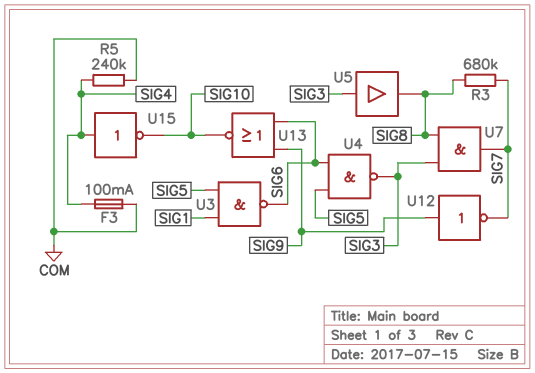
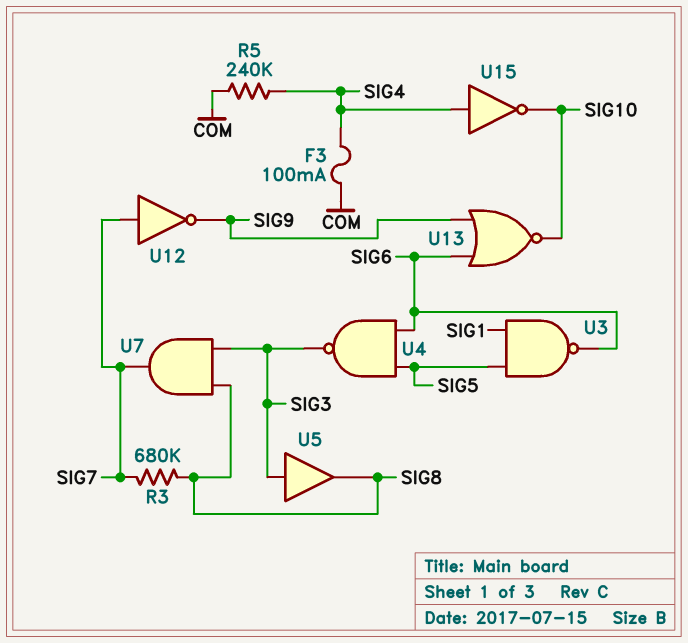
U12: NOT (in SIG9, out SIG7) -> NOT (in SIG7, out SIG9)

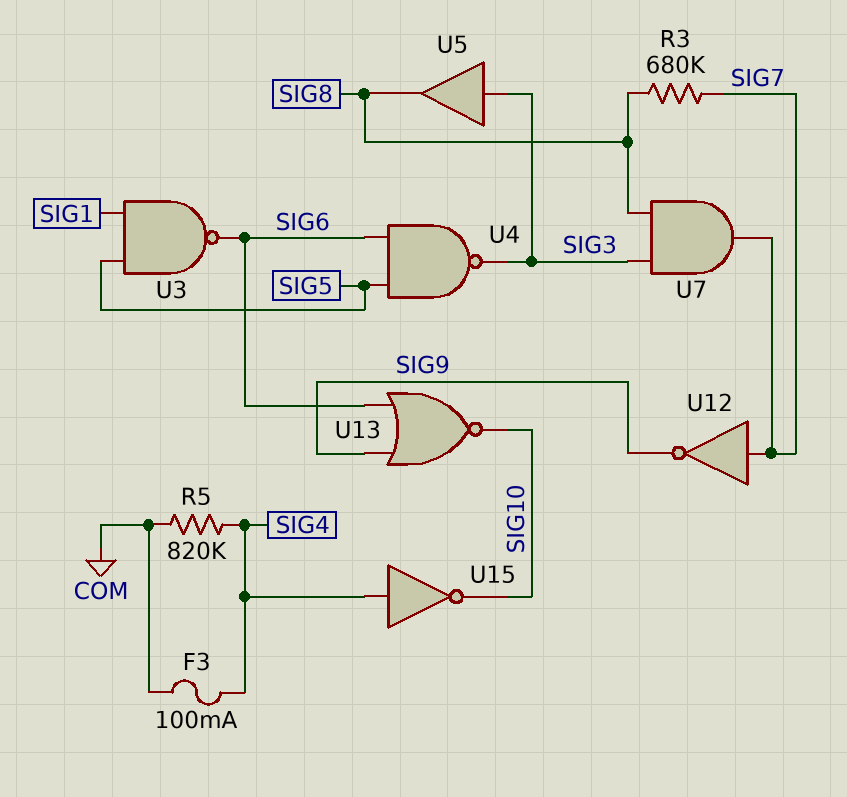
R5: 240k (COM, SIG4) -> 820k (COM, SIG4)

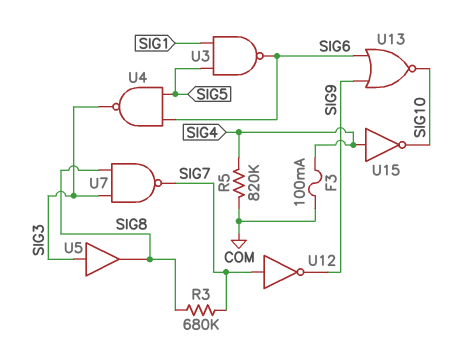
U7: AND (in SIG3, in SIG8, out SIG7) -> NAND (in SIG3, in SIG8, out SIG7)

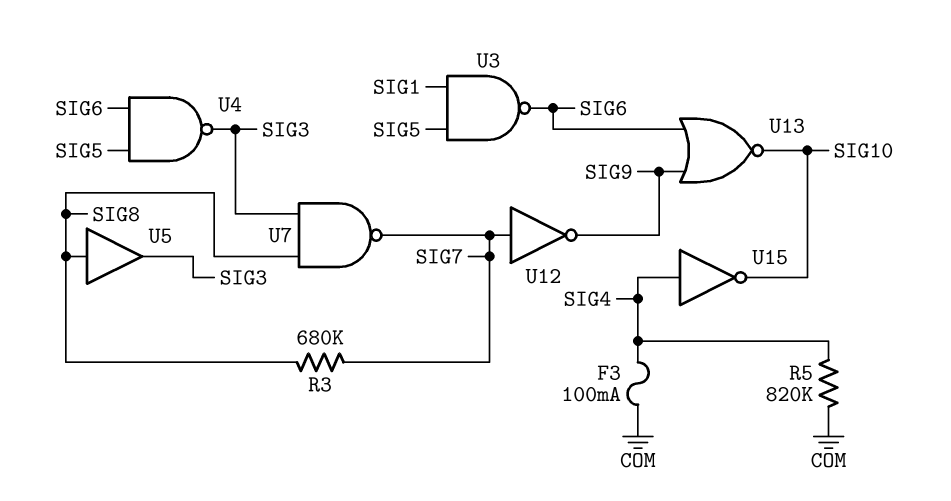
U5: buffer (in SIG3, out SIG8) -> buffer (in SIG8, out SIG3)

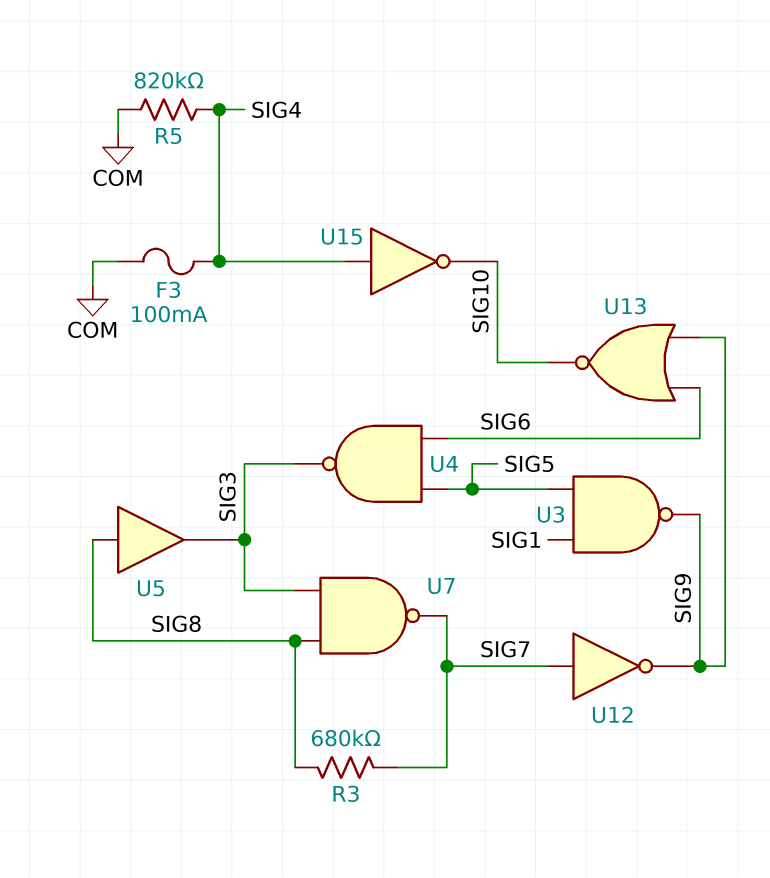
U3: NAND (in SIG1, in SIG5, out SIG6) -> NAND (in SIG1, in SIG5, out SIG9)

